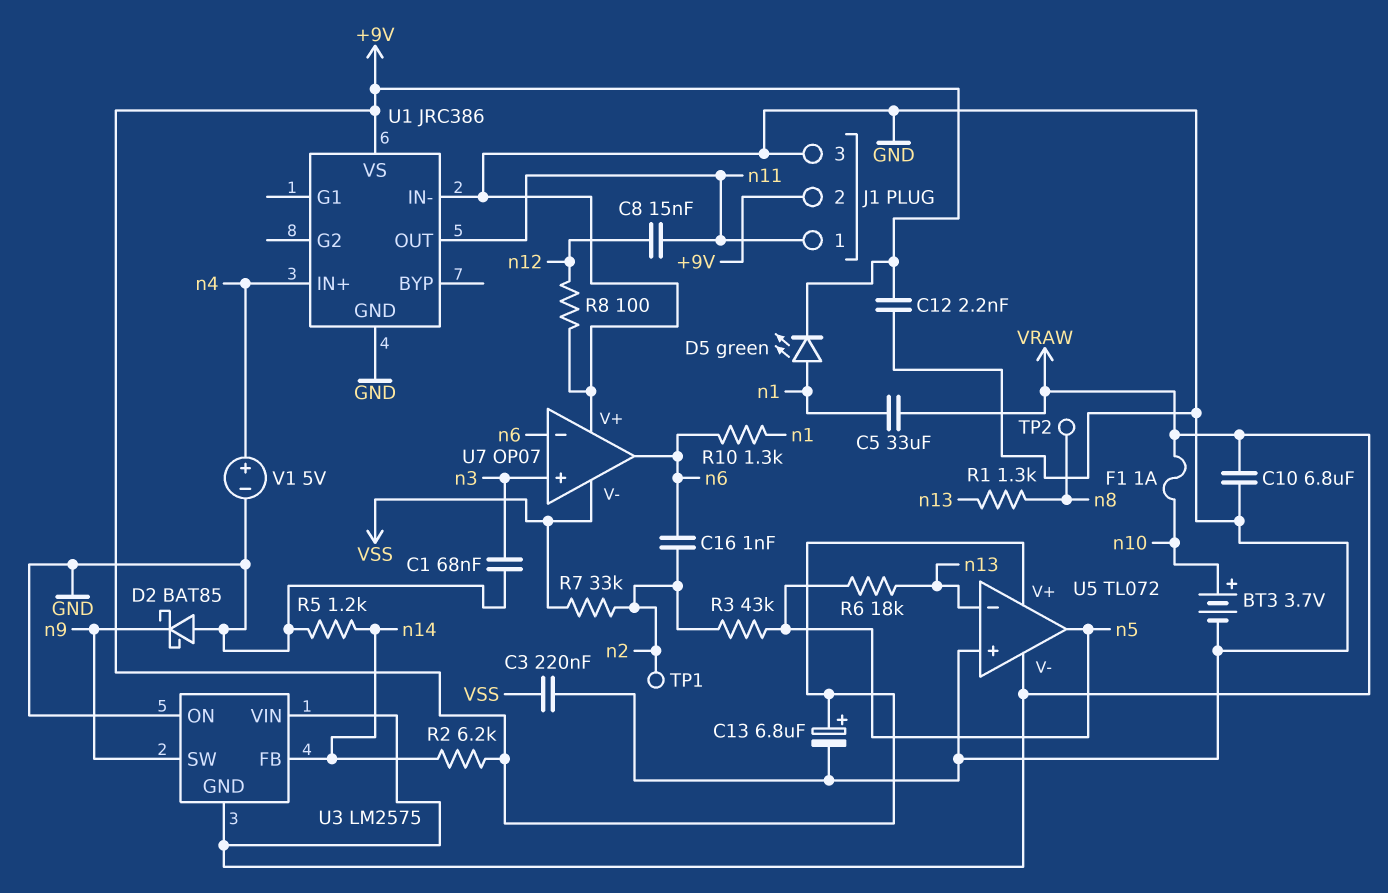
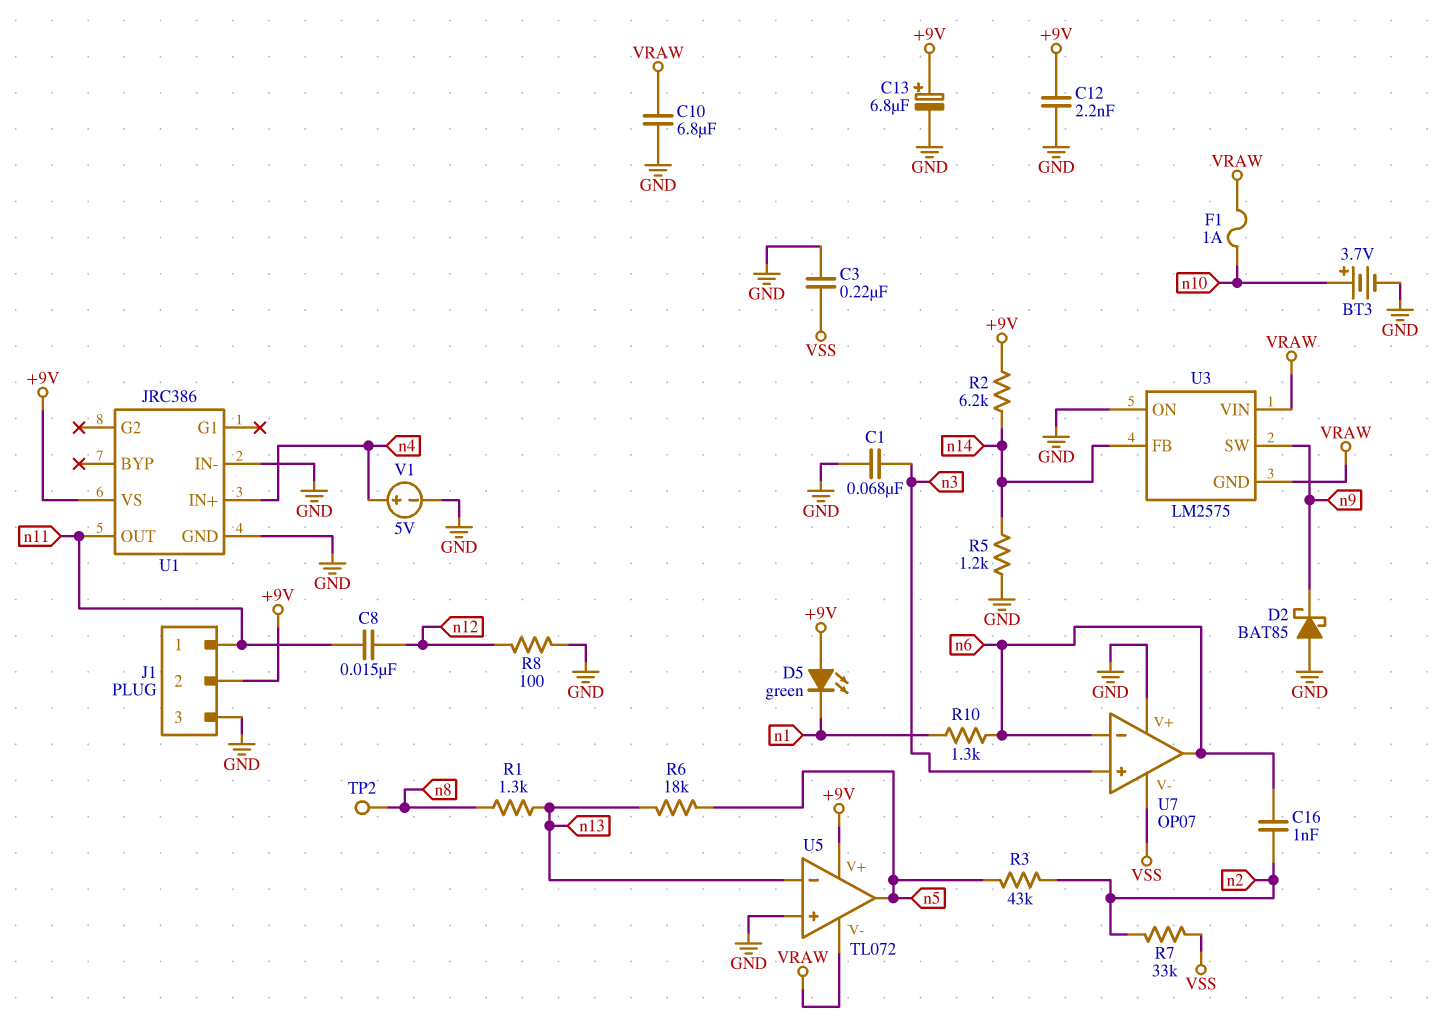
C5: 33uF (VRAW, n1) -> none
D5: LED green (A n1, K +9V) -> LED green (A +9V, K n1)
TP1: test point (n2) -> none

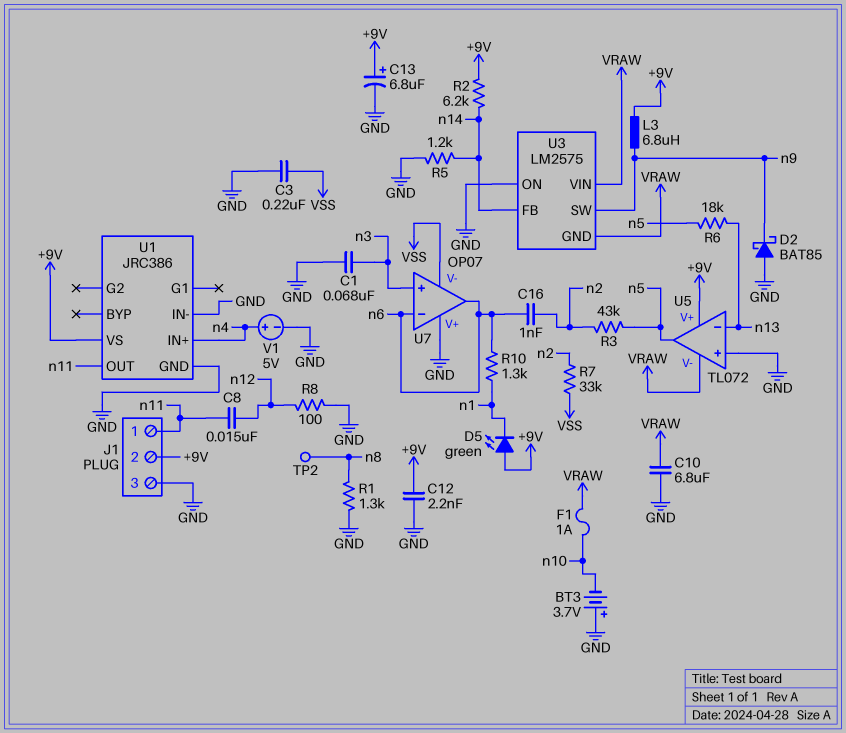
BT3: 3.7V (plus n10, minus GND) -> 3.7V (plus GND, minus n10)
L3: none -> 6.8uH (+9V, n9)
R1: 1.3k (n8, n13) -> 1.3k (GND, n8)

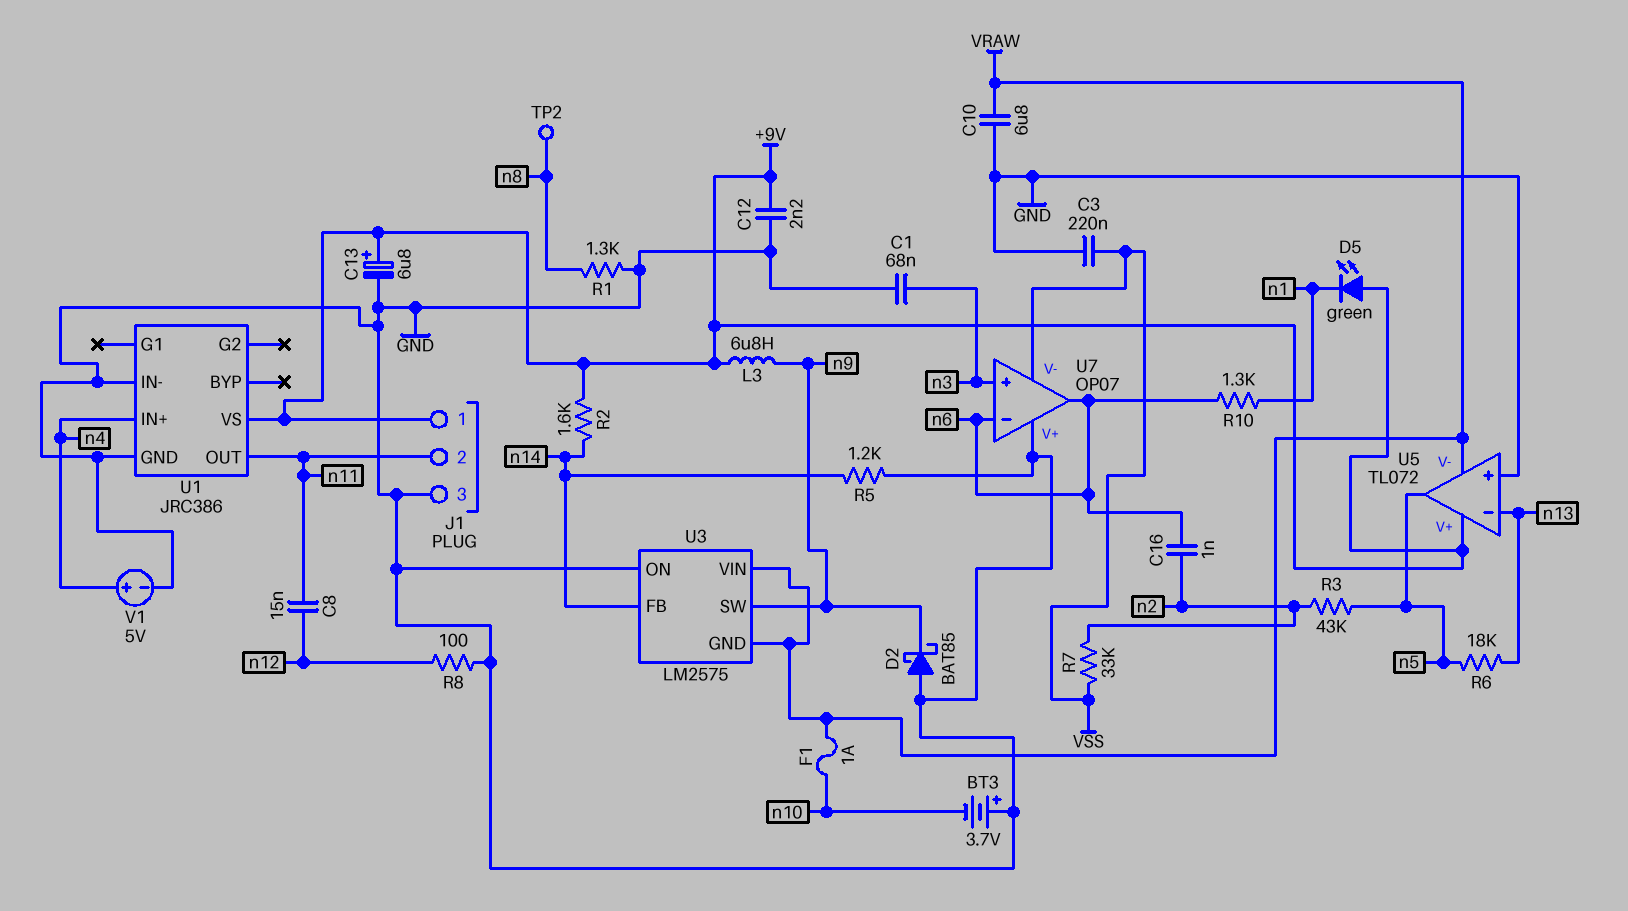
J1 pin 1: n11 -> +9V
J1 pin 2: +9V -> n11
R2: 6.2k (+9V, n14) -> 1.6k (+9V, n14)

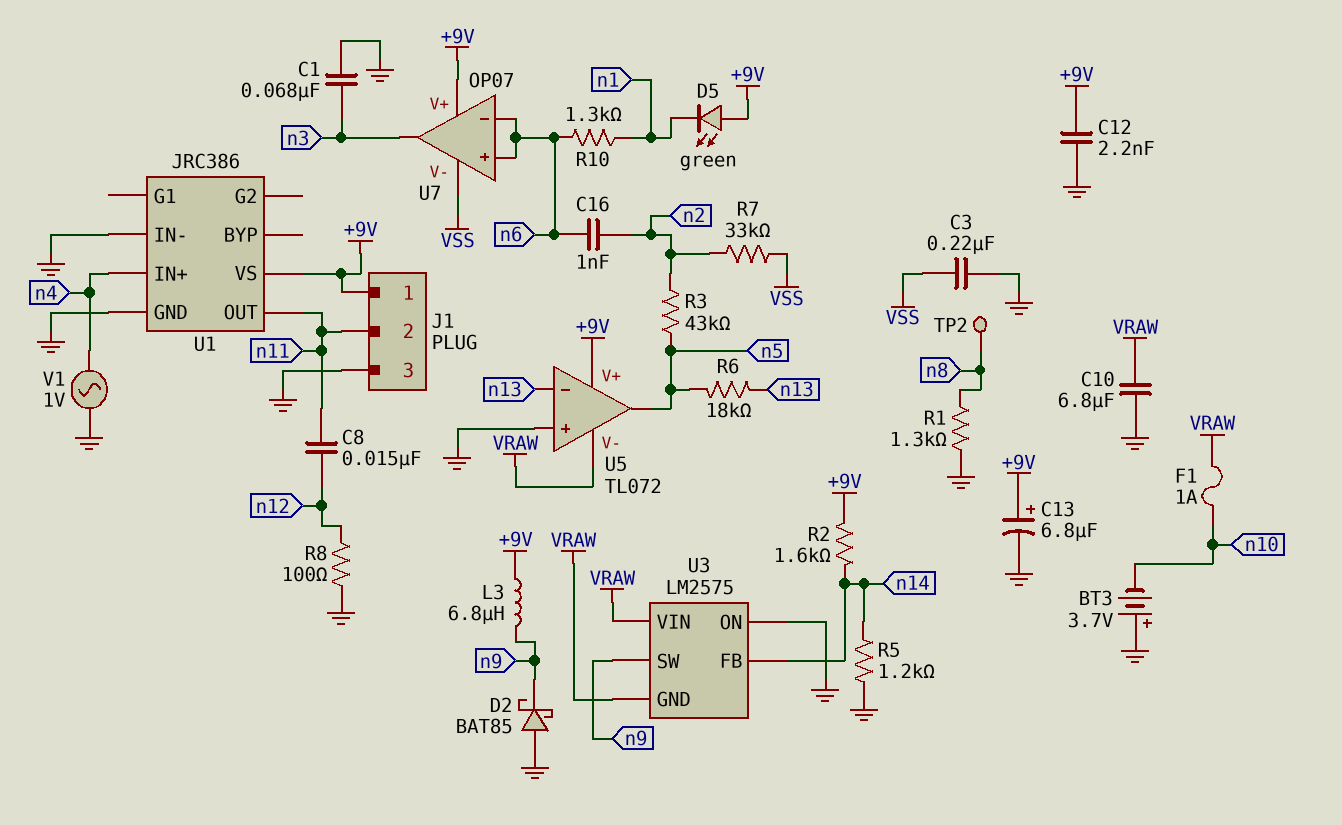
U7 pin V+: GND -> +9V
U7 pin in+: n3 -> n6
U7 pin out: n6 -> n3
V1: 5V (plus n4, minus GND) -> AC 1V (GND, n4)

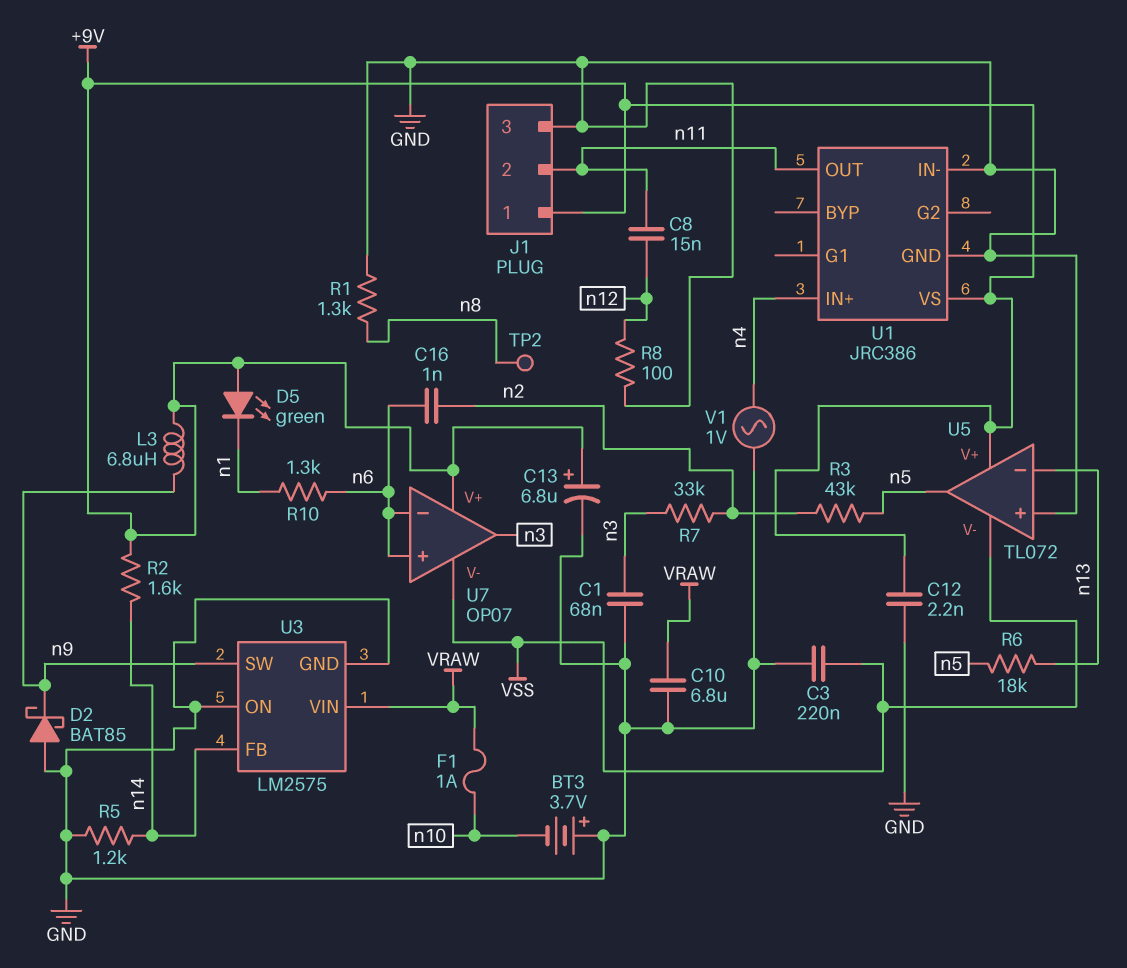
R7: 33k (VSS, n2) -> 33k (n2, n3)
U3 pin GND: VRAW -> GND
U5 pin V-: VRAW -> VSS

